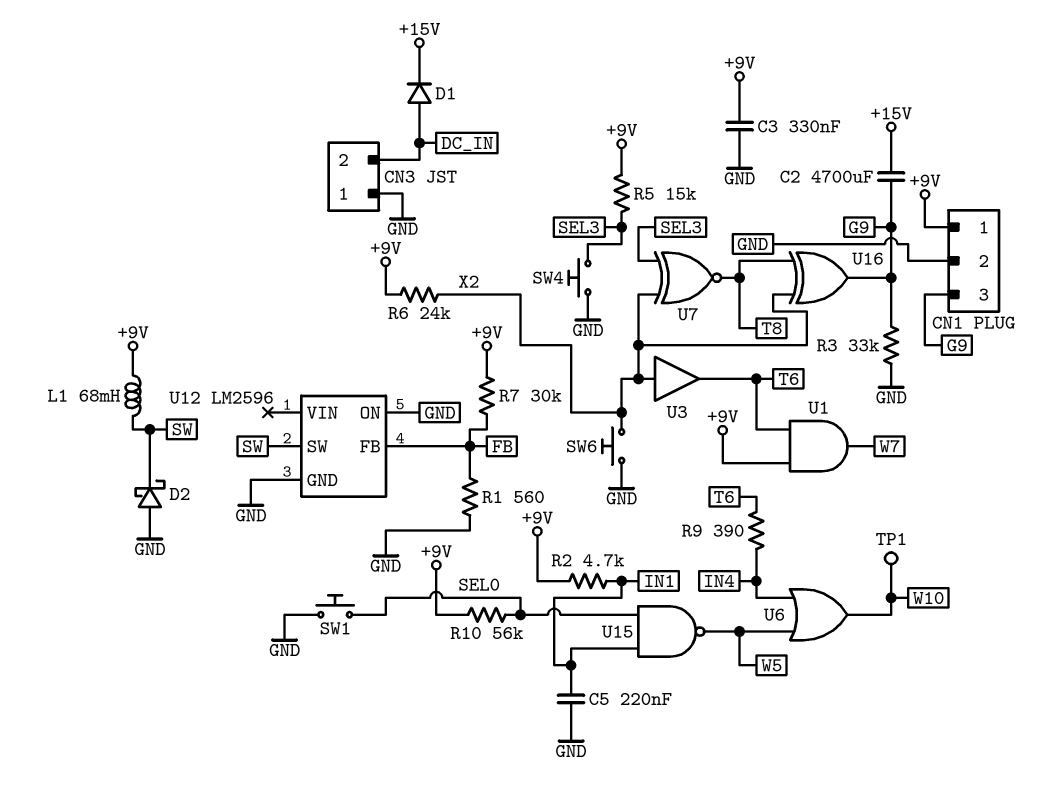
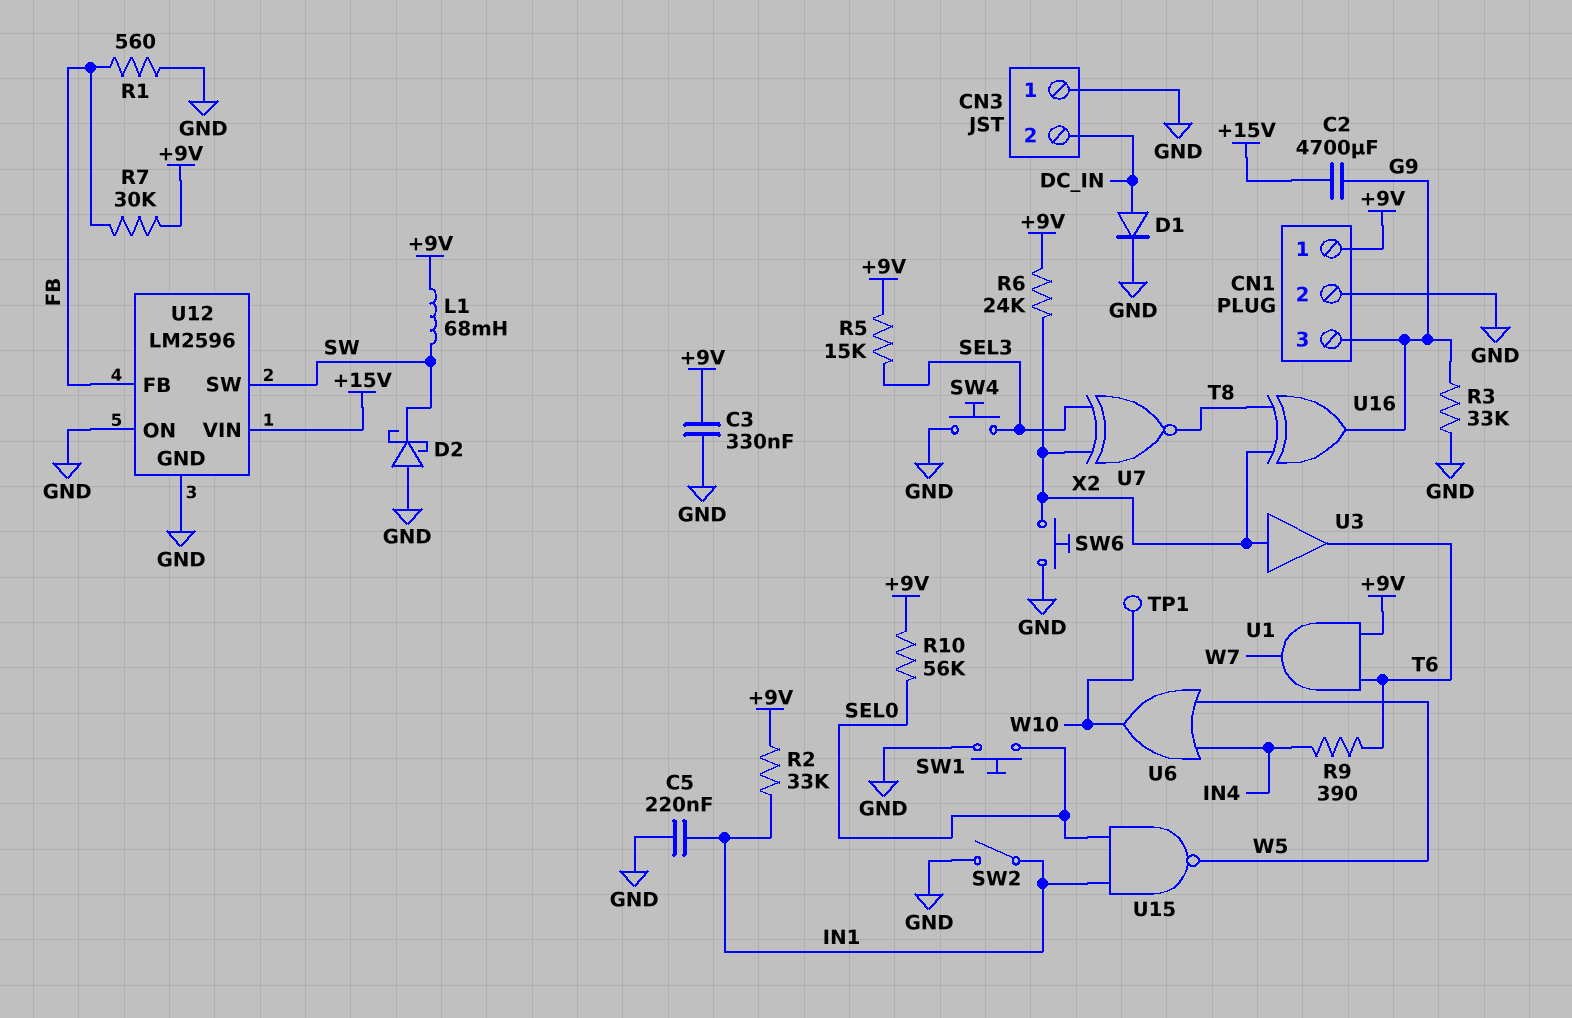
D1: diode (A DC_IN, K +15V) -> diode (A DC_IN, K GND)
R2: 4.7k (+9V, IN1) -> 33k (+9V, IN1)
SW2: none -> switch (GND, IN1)
U12 pin VIN: none -> +15V

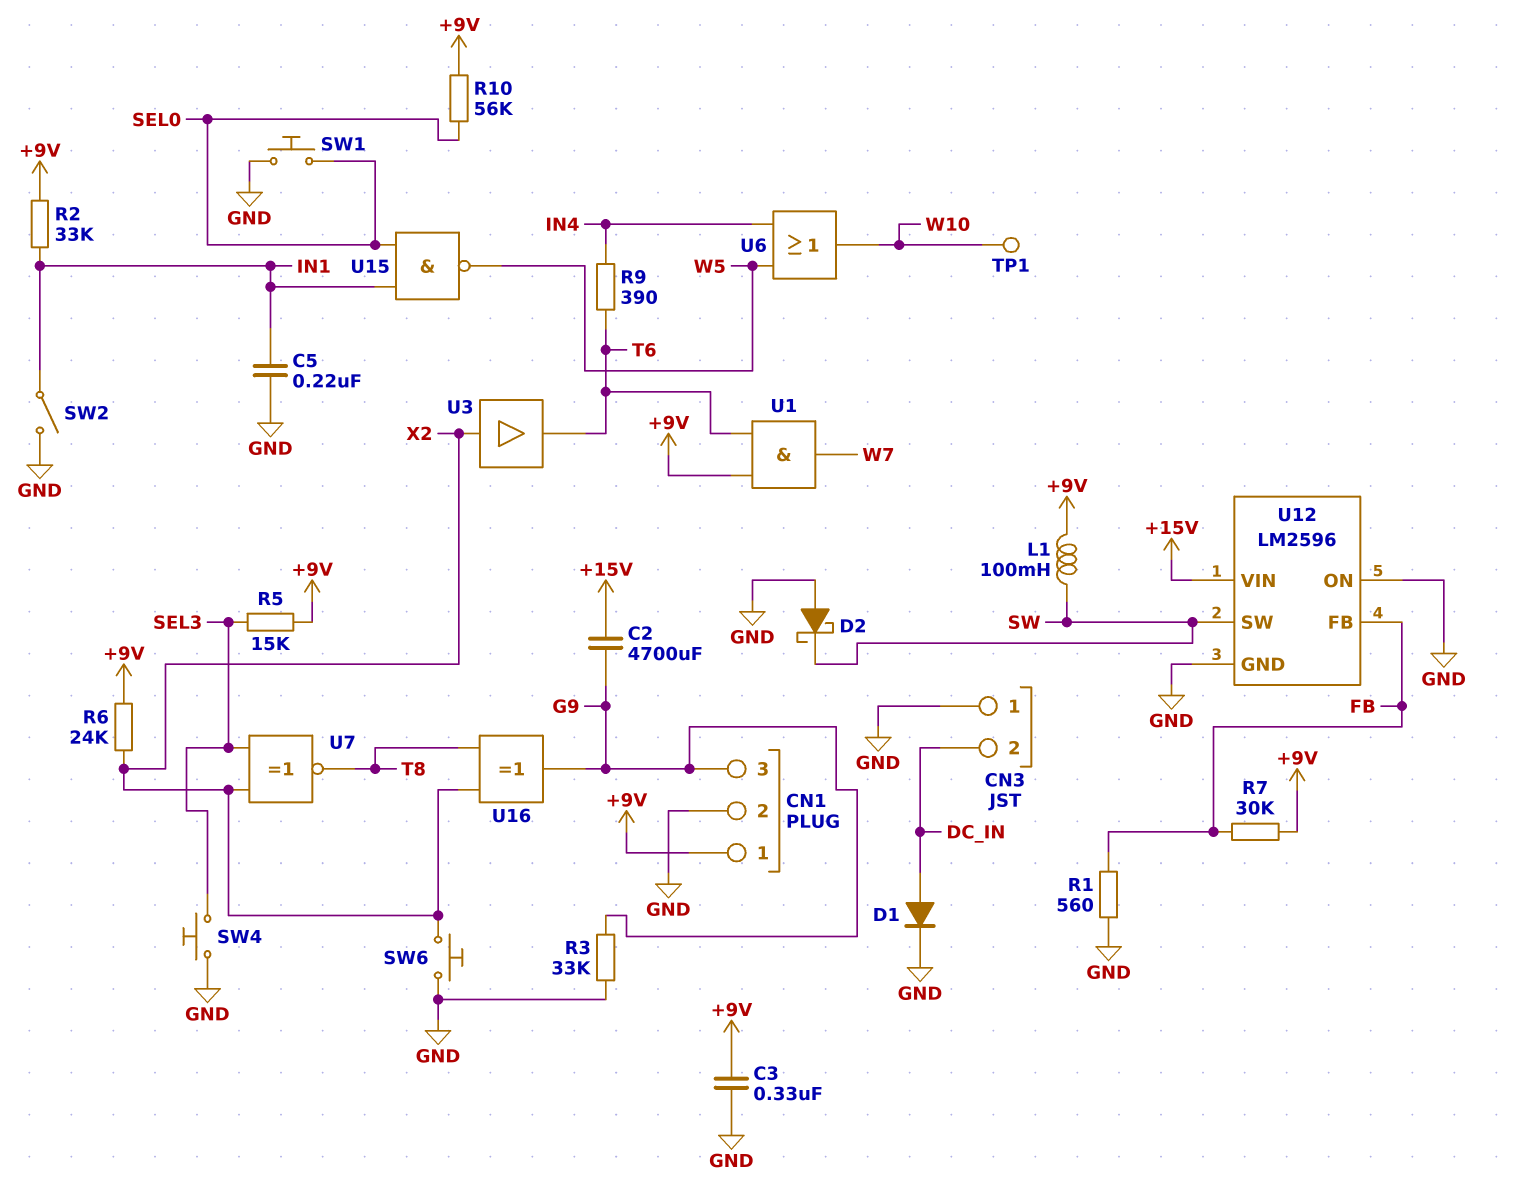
L1: 68mH (+9V, SW) -> 100mH (+9V, SW)

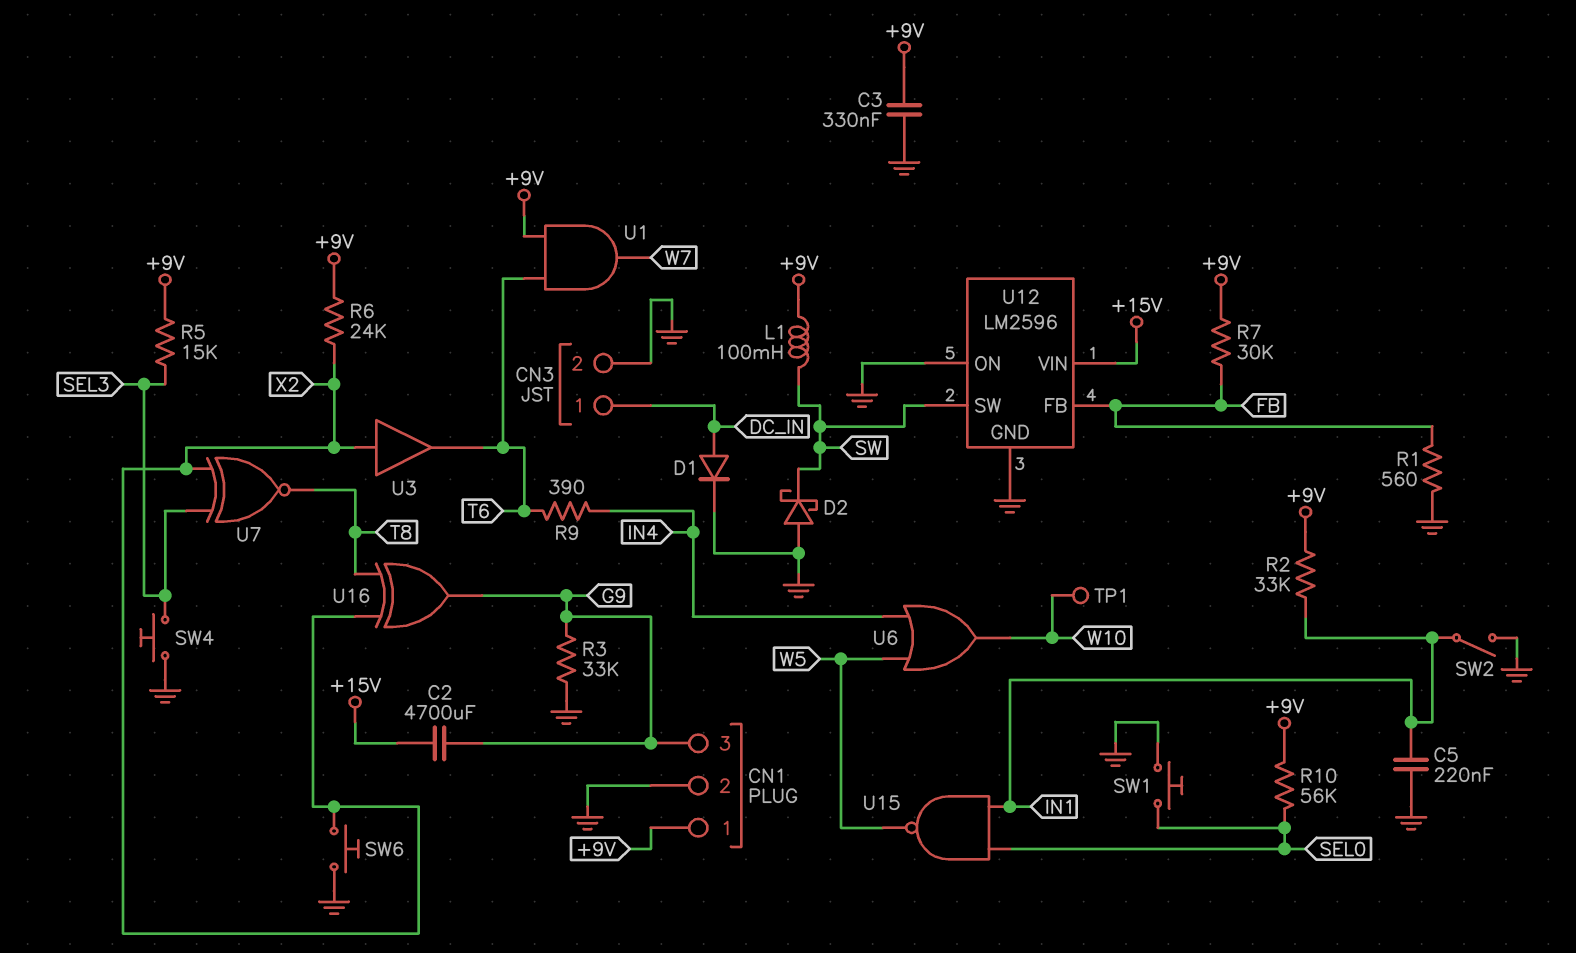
CN3 pin 1: GND -> DC_IN
CN3 pin 2: DC_IN -> GND

